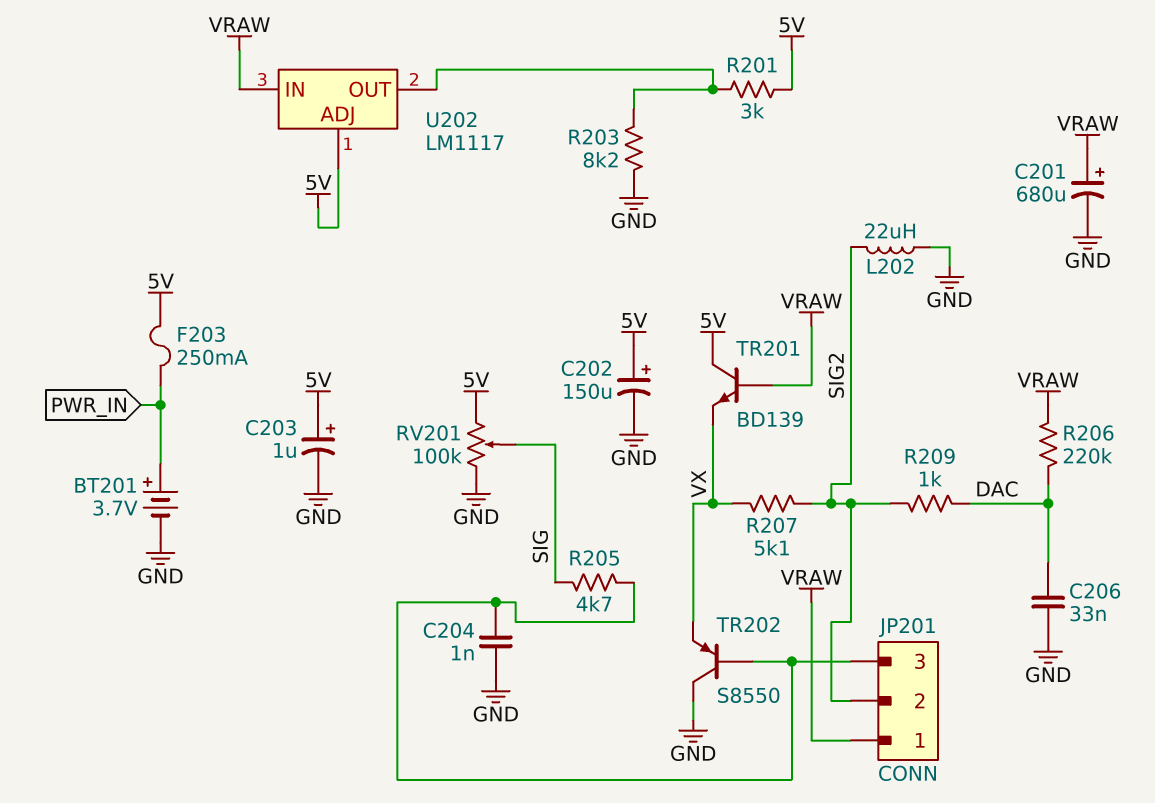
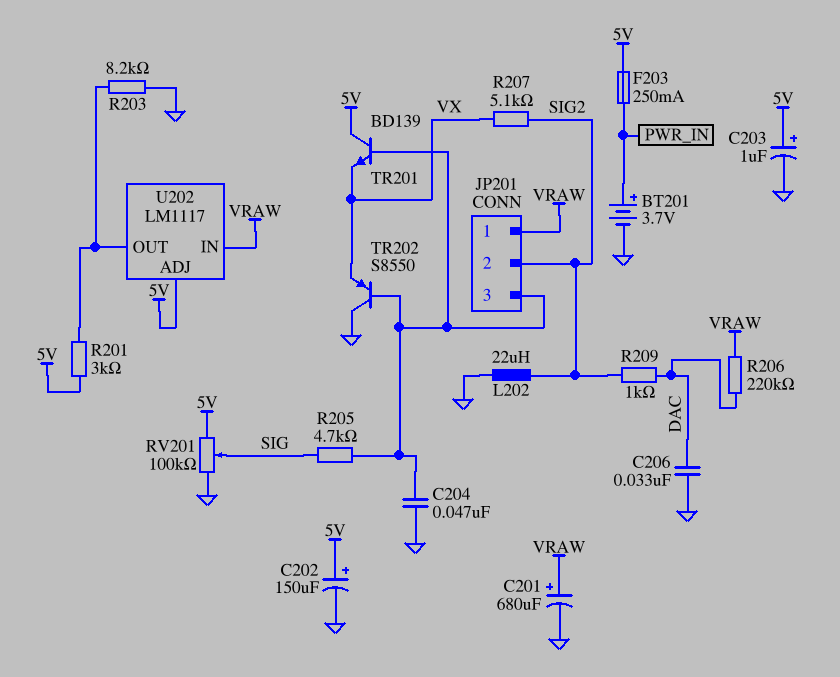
C204: 1nF (GND, JP201/3) -> 47nF (GND, JP201/3)
TR201: NPN BD139 (B VRAW, C 5V, E VX) -> NPN BD139 (B JP201/3, C 5V, E VX)

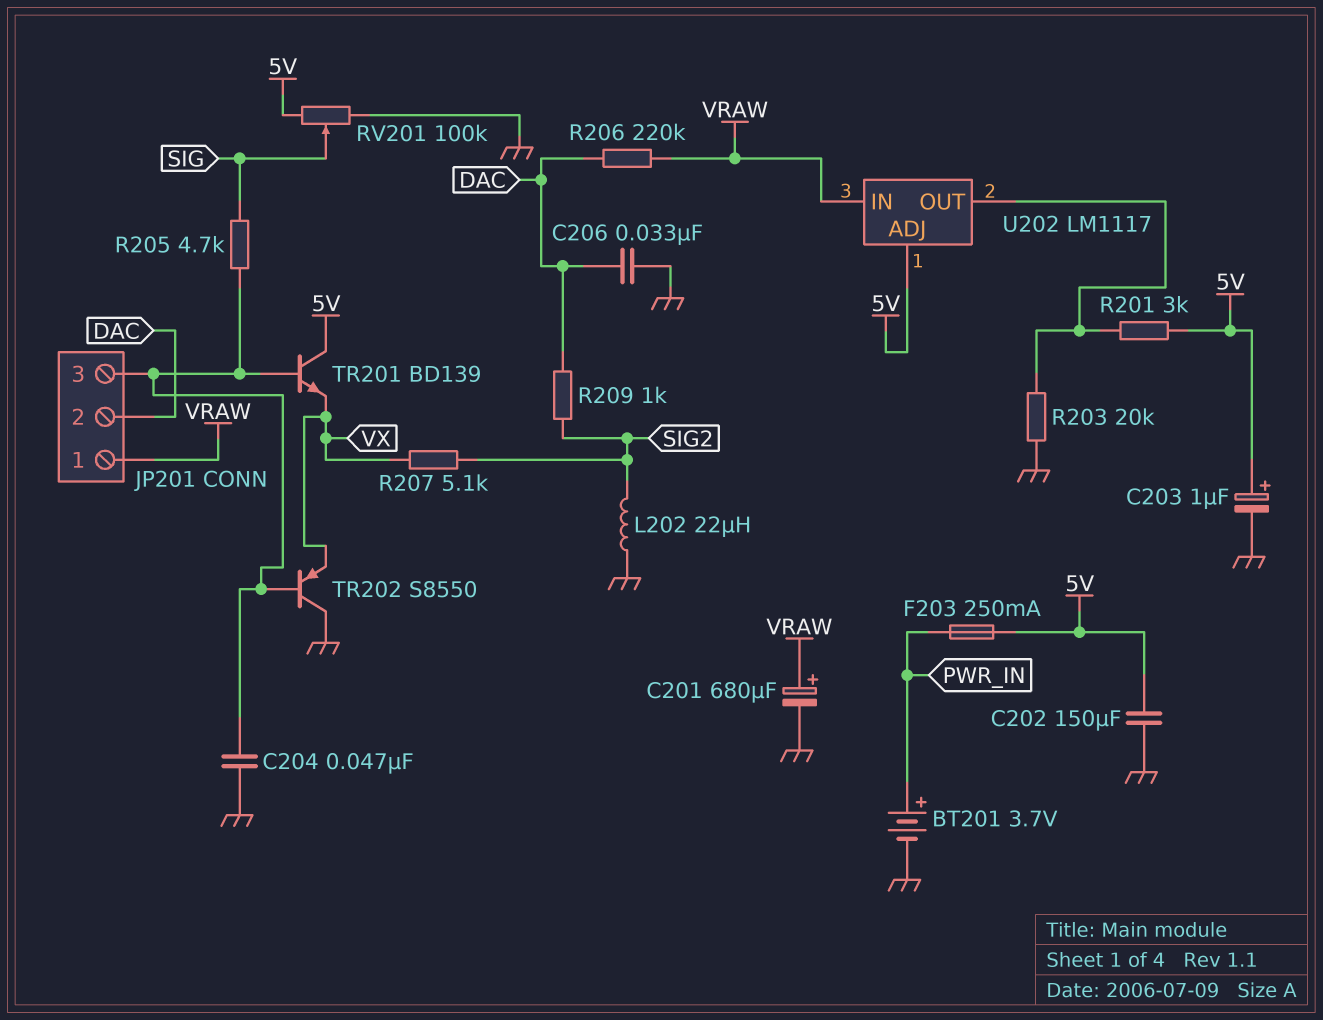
C202: 150uF (plus 5V, minus GND) -> 150uF (5V, GND)
JP201 pin 2: SIG2 -> DAC
R203: 8.2k (GND, U202/OUT) -> 20k (GND, U202/OUT)

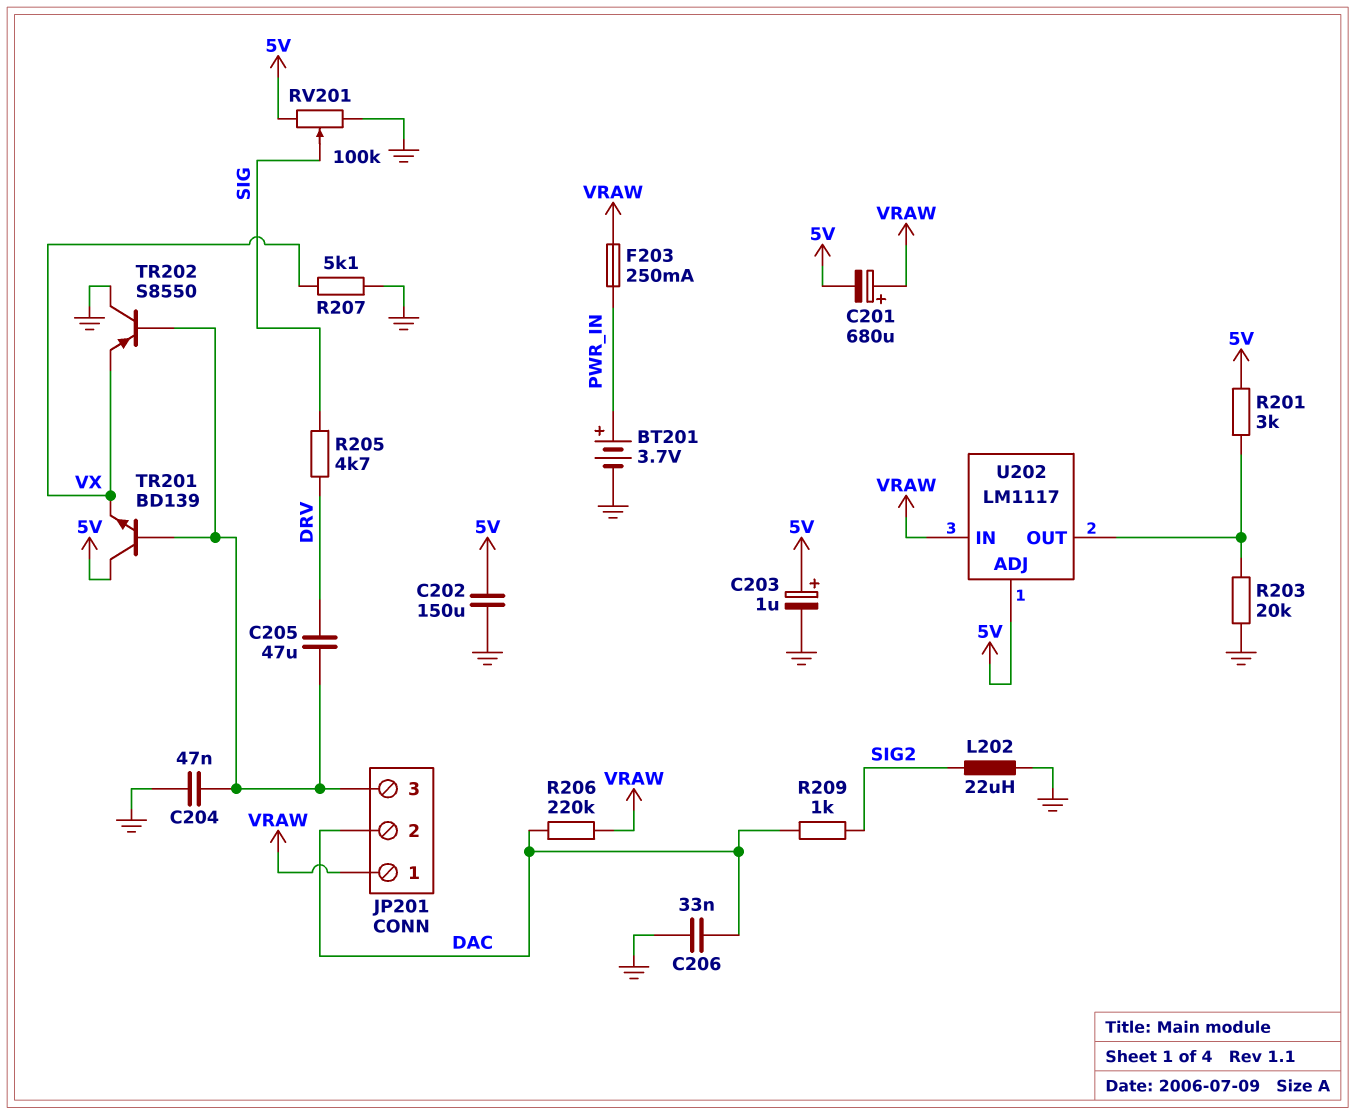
C201: 680uF (plus VRAW, minus GND) -> 680uF (plus VRAW, minus 5V)
C205: none -> 47uF (DRV, JP201/3)
F203: 250mA (5V, PWR_IN) -> 250mA (PWR_IN, VRAW)
R205: 4.7k (JP201/3, SIG) -> 4.7k (DRV, SIG)
R207: 5.1k (SIG2, VX) -> 5.1k (GND, VX)

